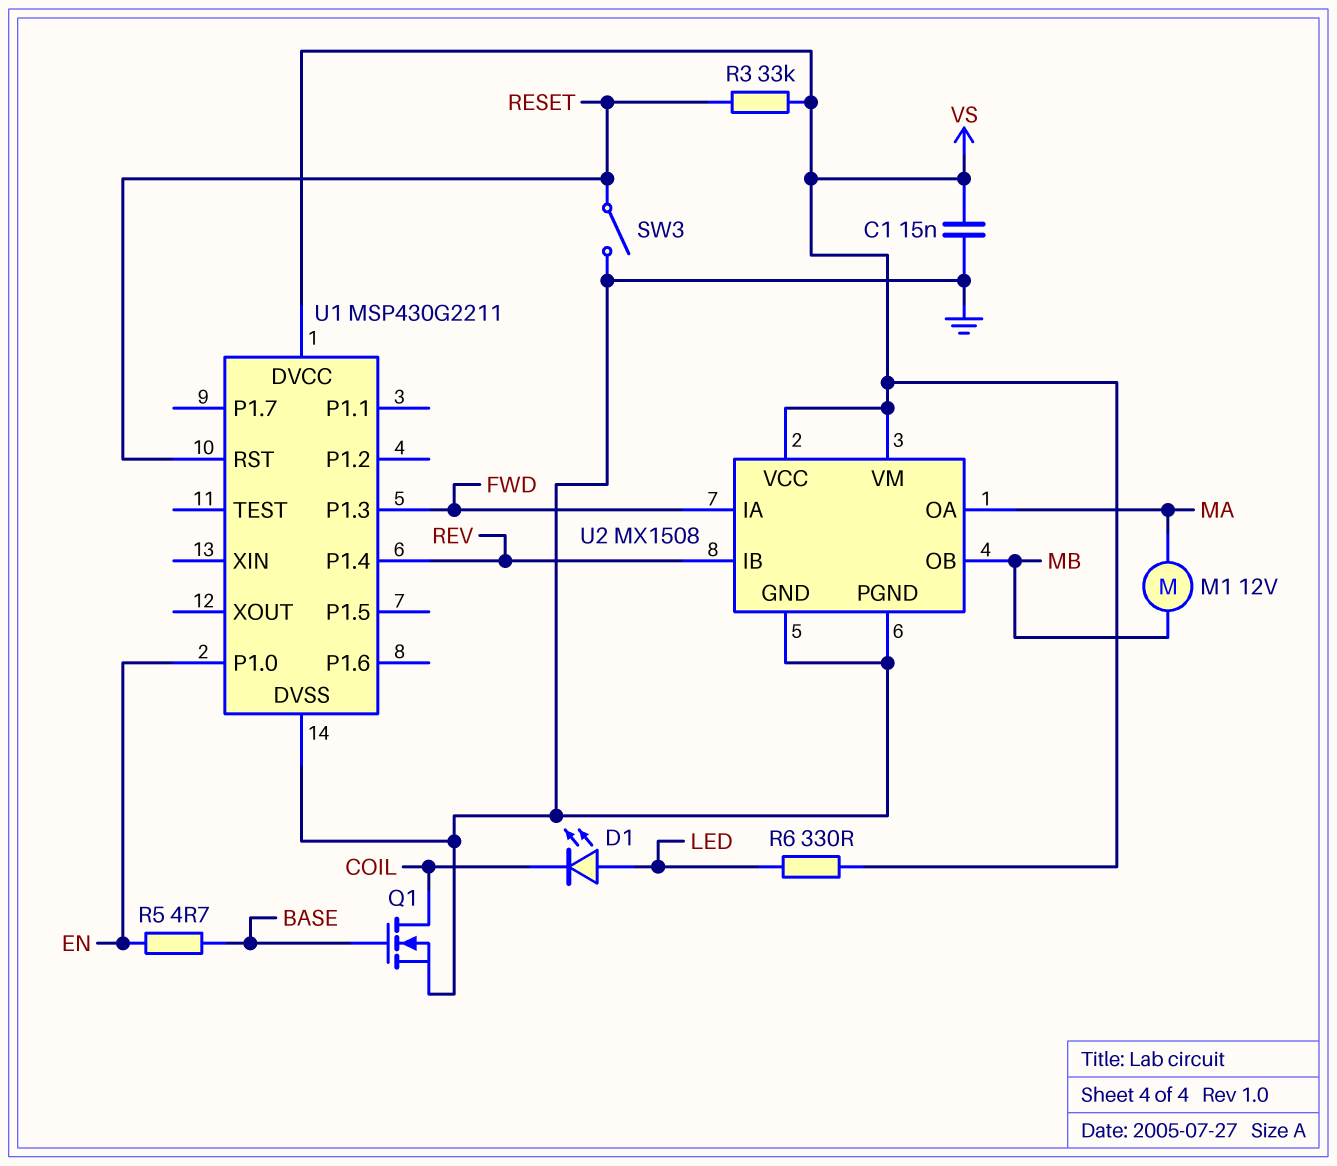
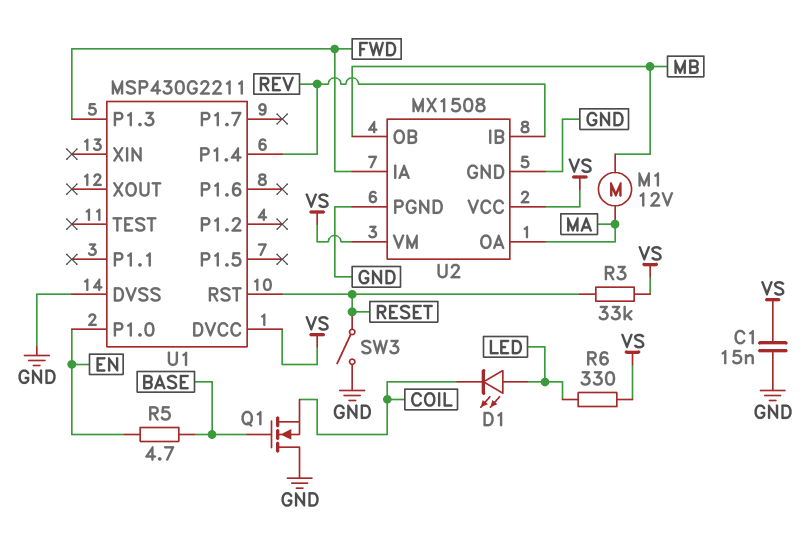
Q1: NMOS (G BASE, D COIL, S GND) -> NMOS (G BASE, D GND, S COIL)

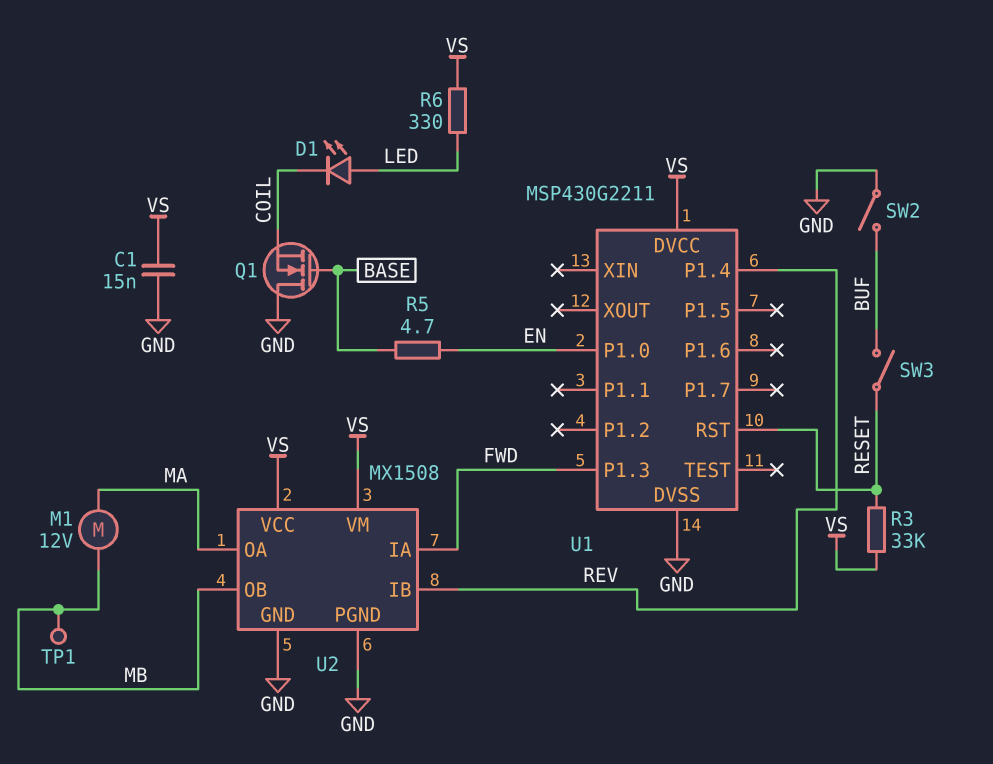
SW2: none -> switch (BUF, GND)
SW3: switch (GND, RESET) -> switch (BUF, RESET)
TP1: none -> test point (MB)

